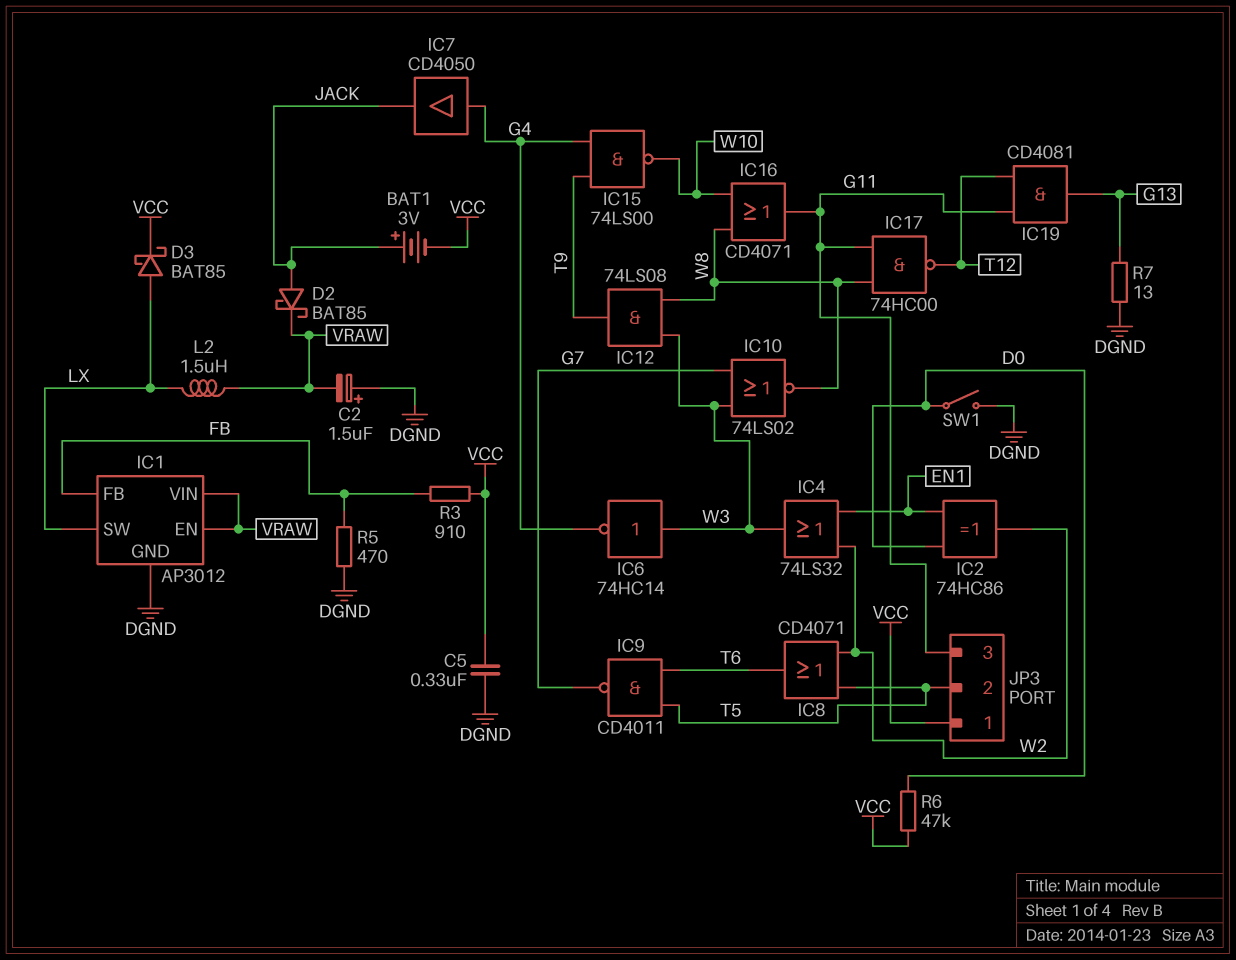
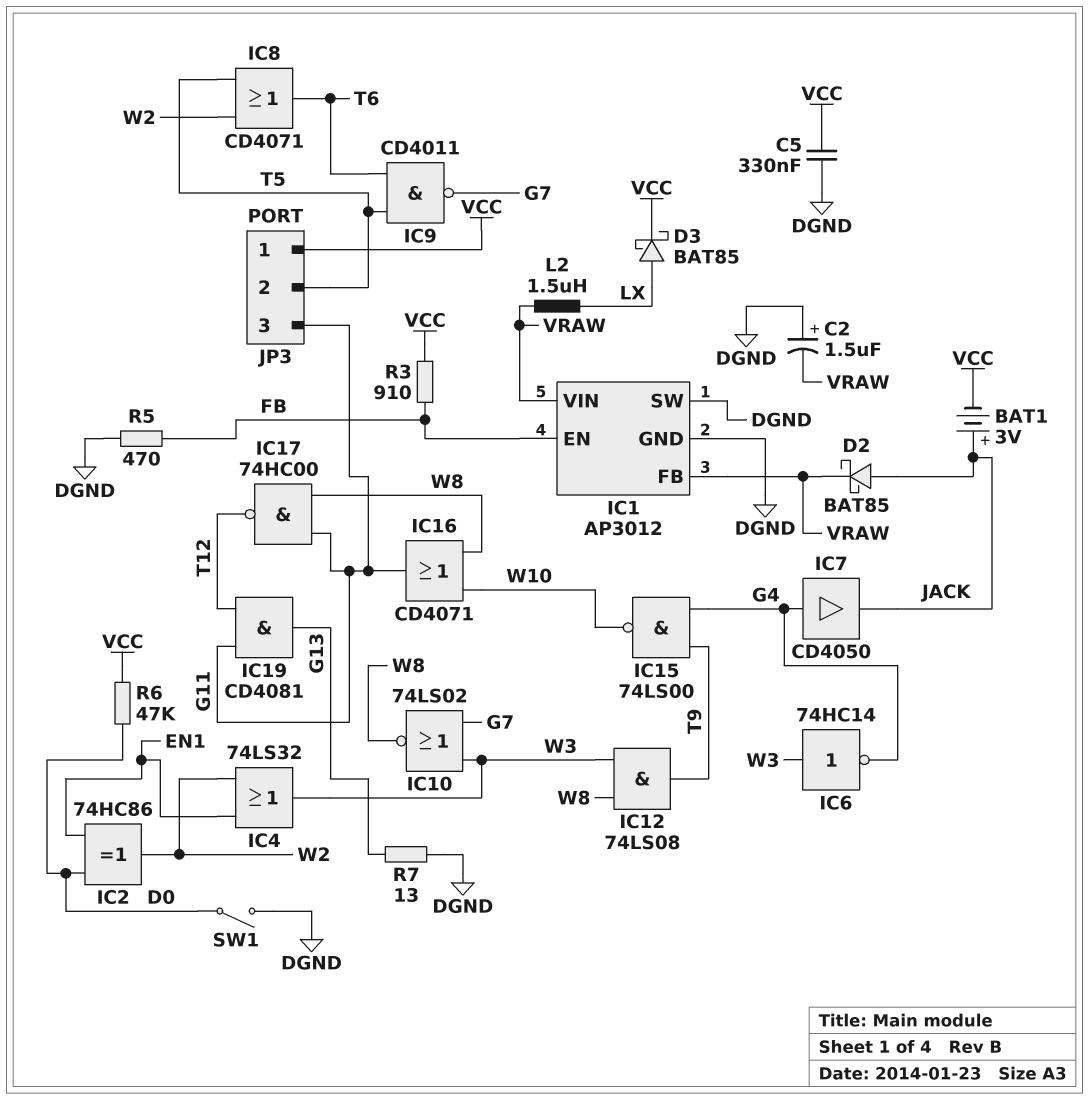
IC1 pin EN: VRAW -> FB
IC1 pin FB: FB -> VRAW
IC1 pin SW: LX -> DGND

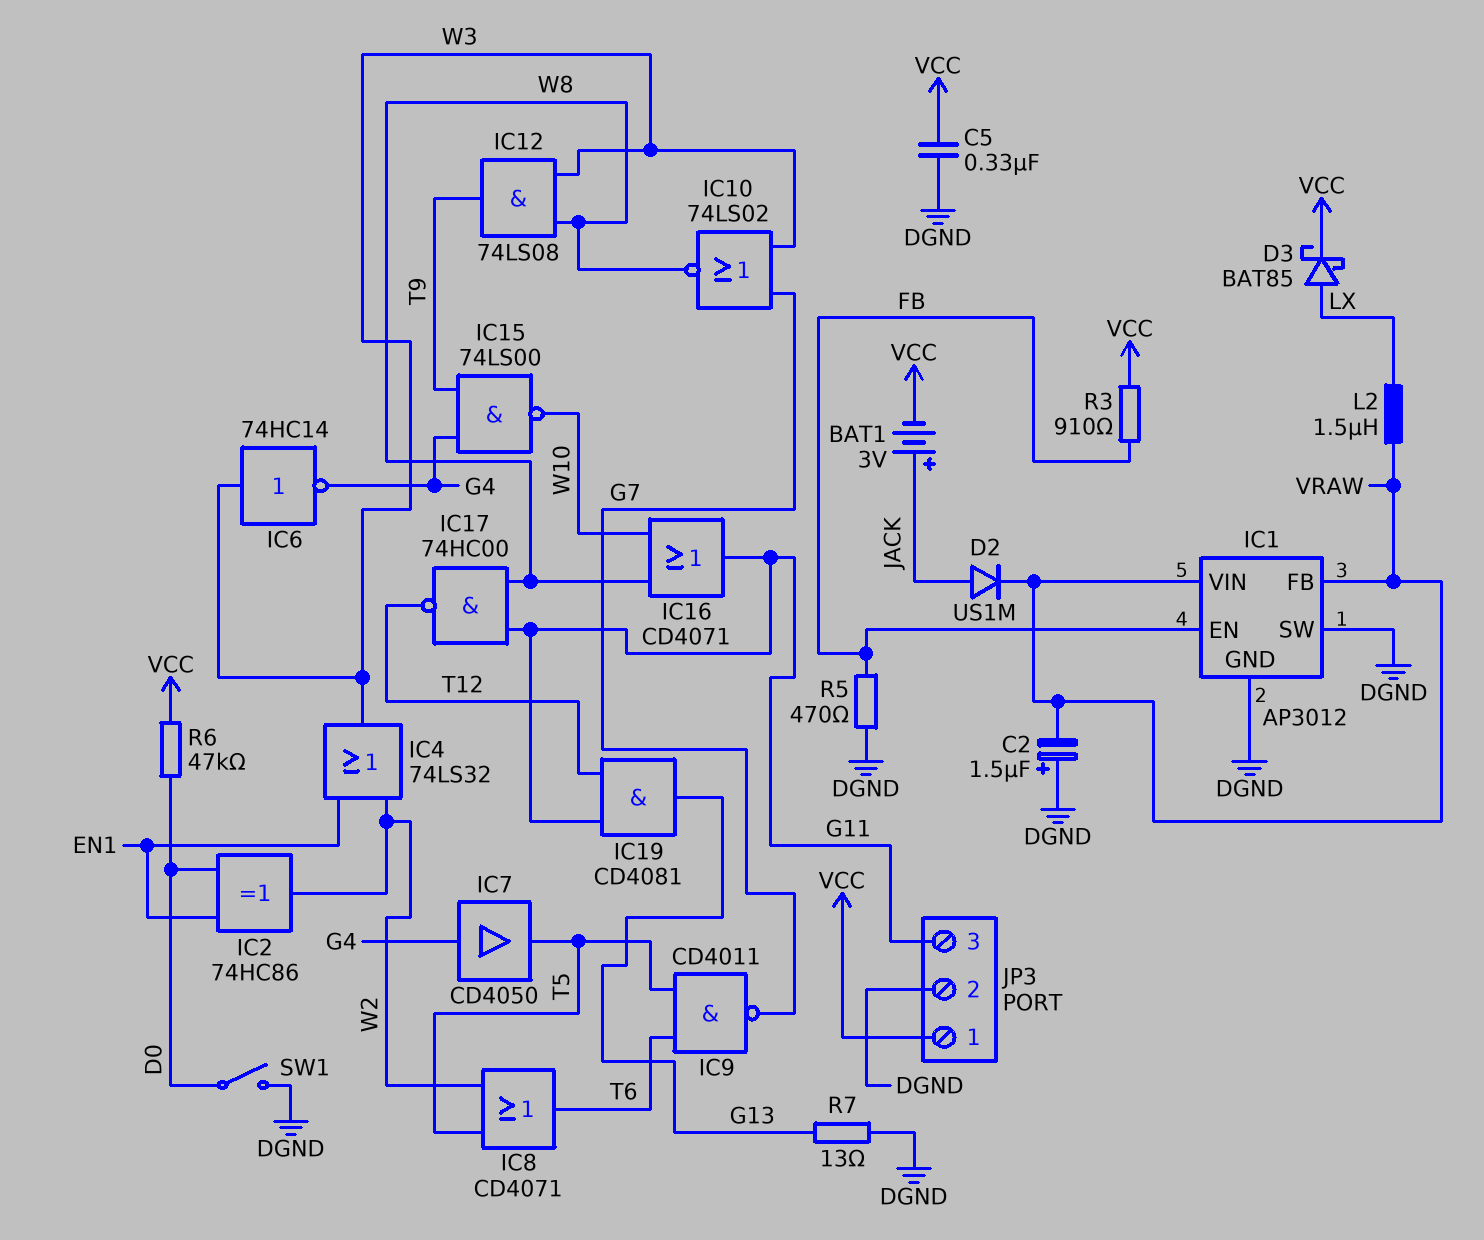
D2: schottky BAT85 (A JACK, K VRAW) -> diode US1M (A JACK, K VRAW)
IC7: buffer CD4050 (in G4, out JACK) -> buffer CD4050 (in G4, out T5)
JP3 pin 2: T5 -> DGND

